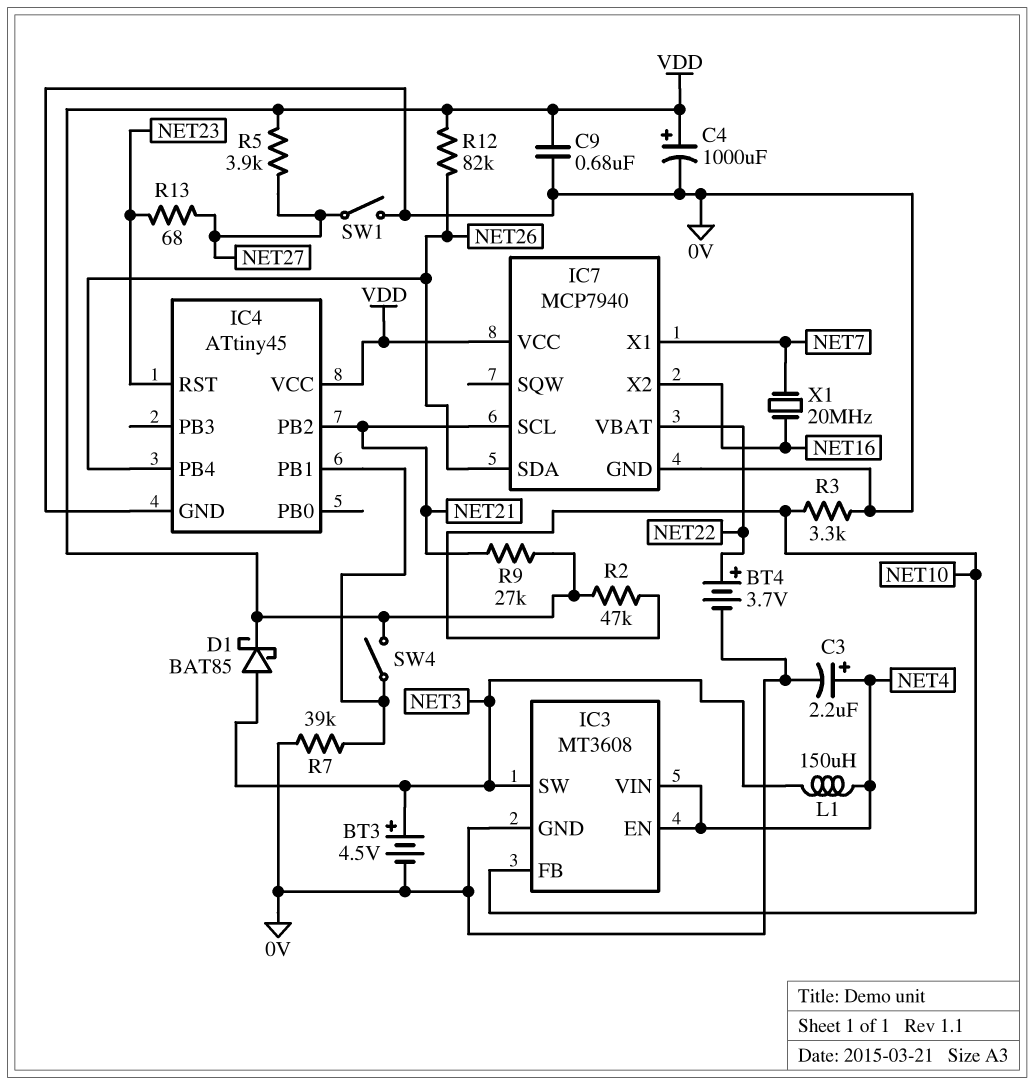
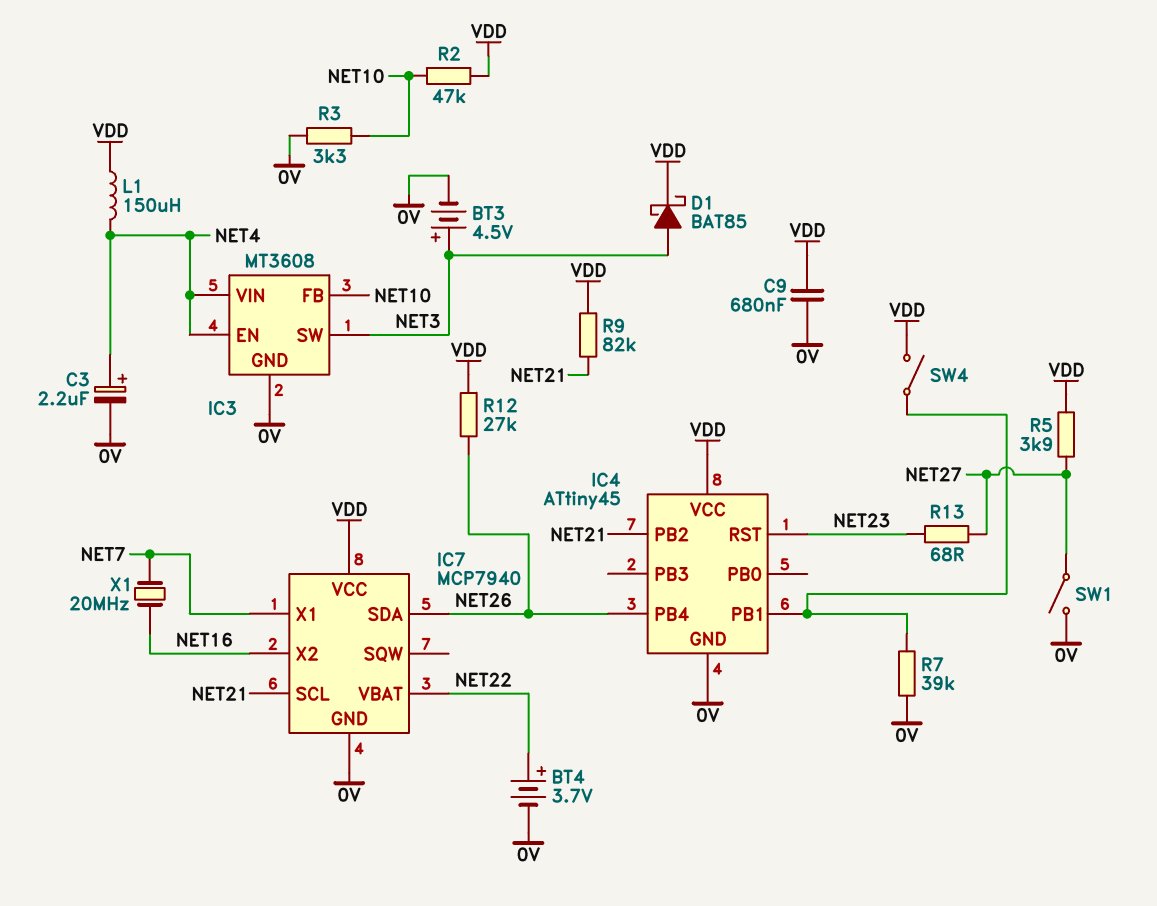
C4: 1000uF (plus VDD, minus 0V) -> none
L1: 150uH (NET3, NET4) -> 150uH (NET4, VDD)
R9: 27k (NET21, VDD) -> 82k (NET21, VDD)
R12: 82k (NET26, VDD) -> 27k (NET26, VDD)

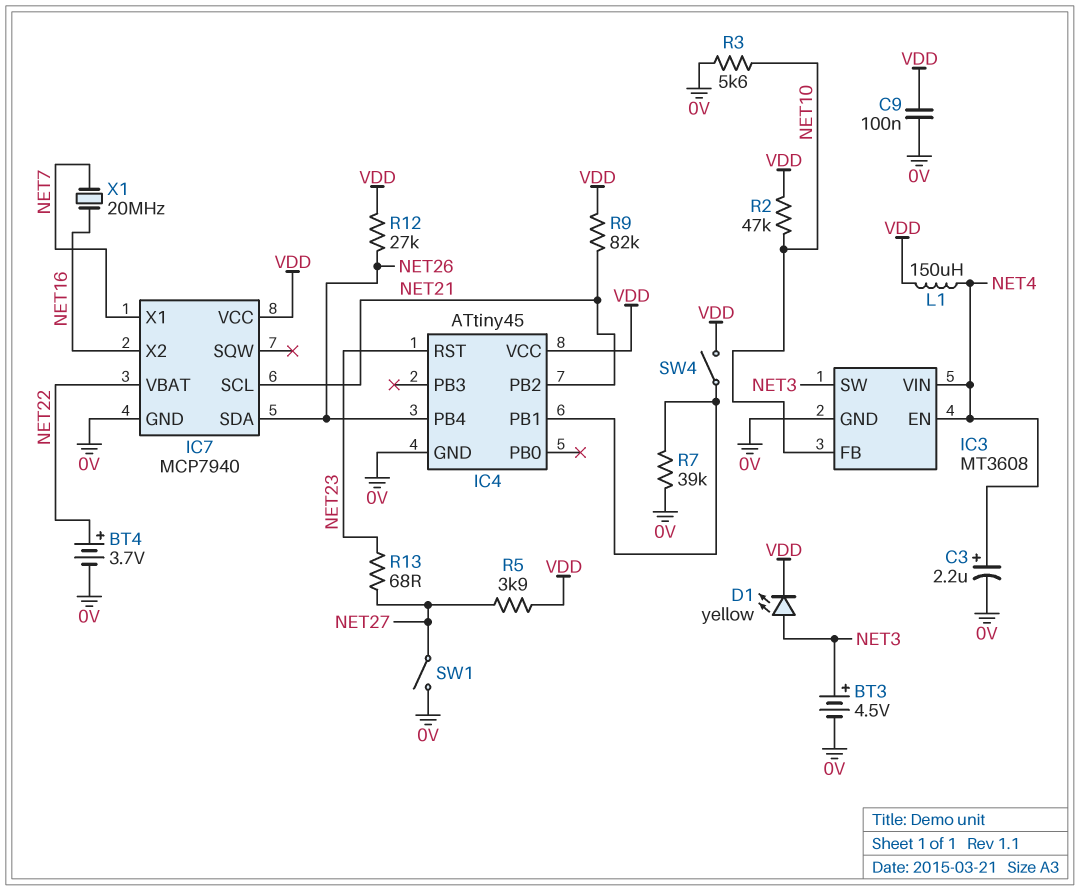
C9: 680nF (0V, VDD) -> 100nF (0V, VDD)
D1: schottky BAT85 (A NET3, K VDD) -> LED yellow (A NET3, K VDD)
R3: 3.3k (0V, NET10) -> 5.6k (0V, NET10)

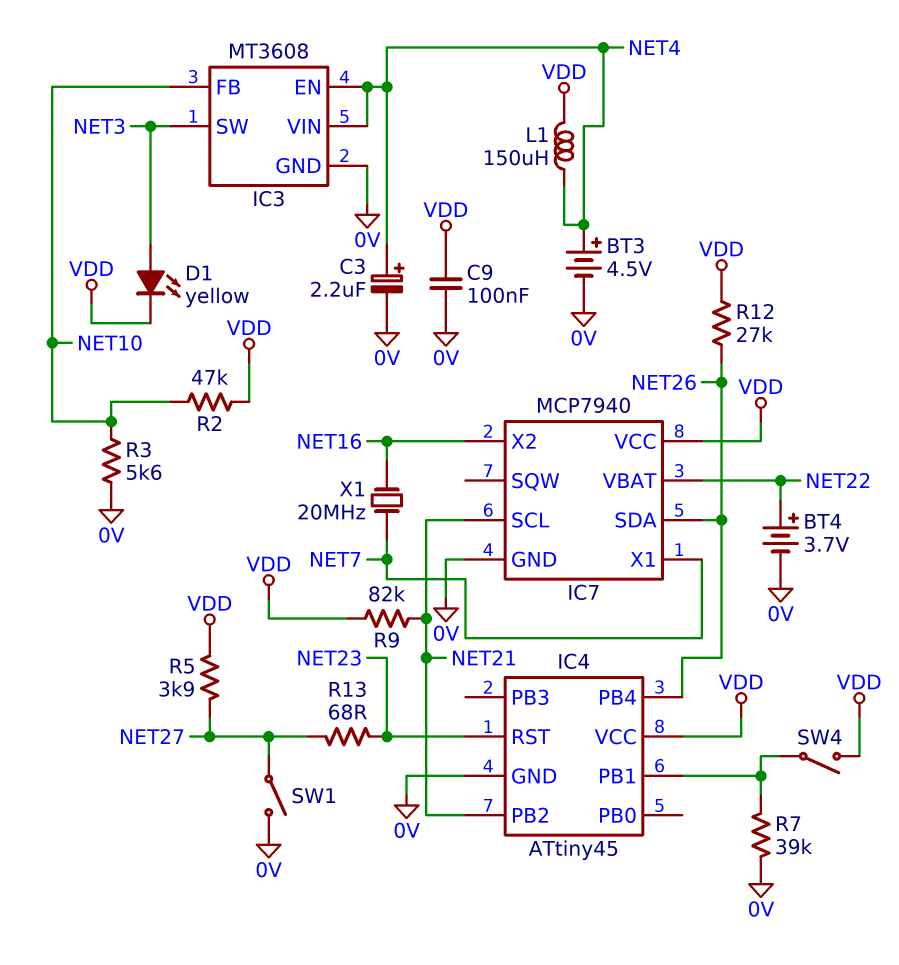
BT3: 4.5V (plus NET3, minus 0V) -> 4.5V (plus NET4, minus 0V)

